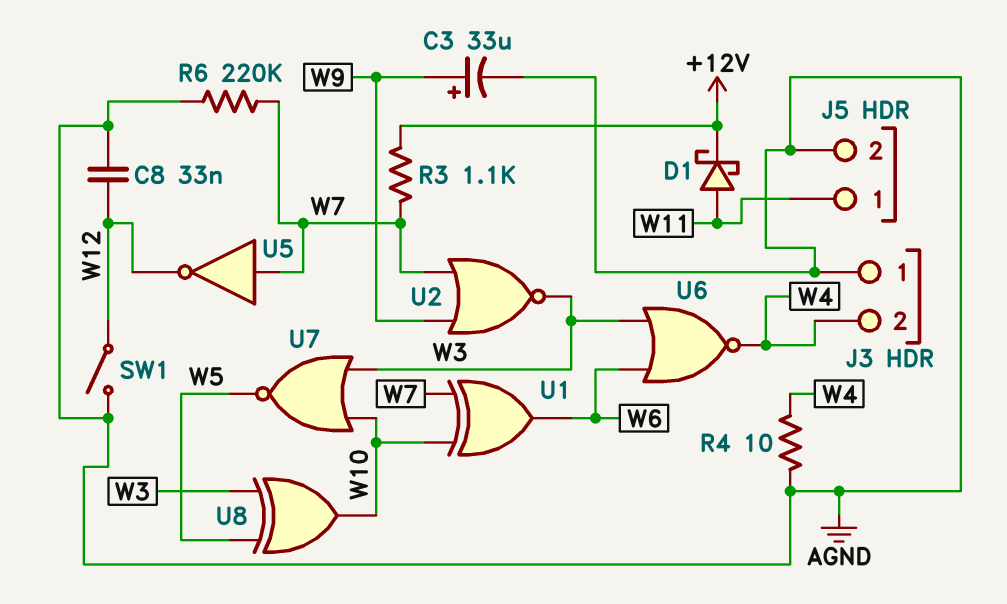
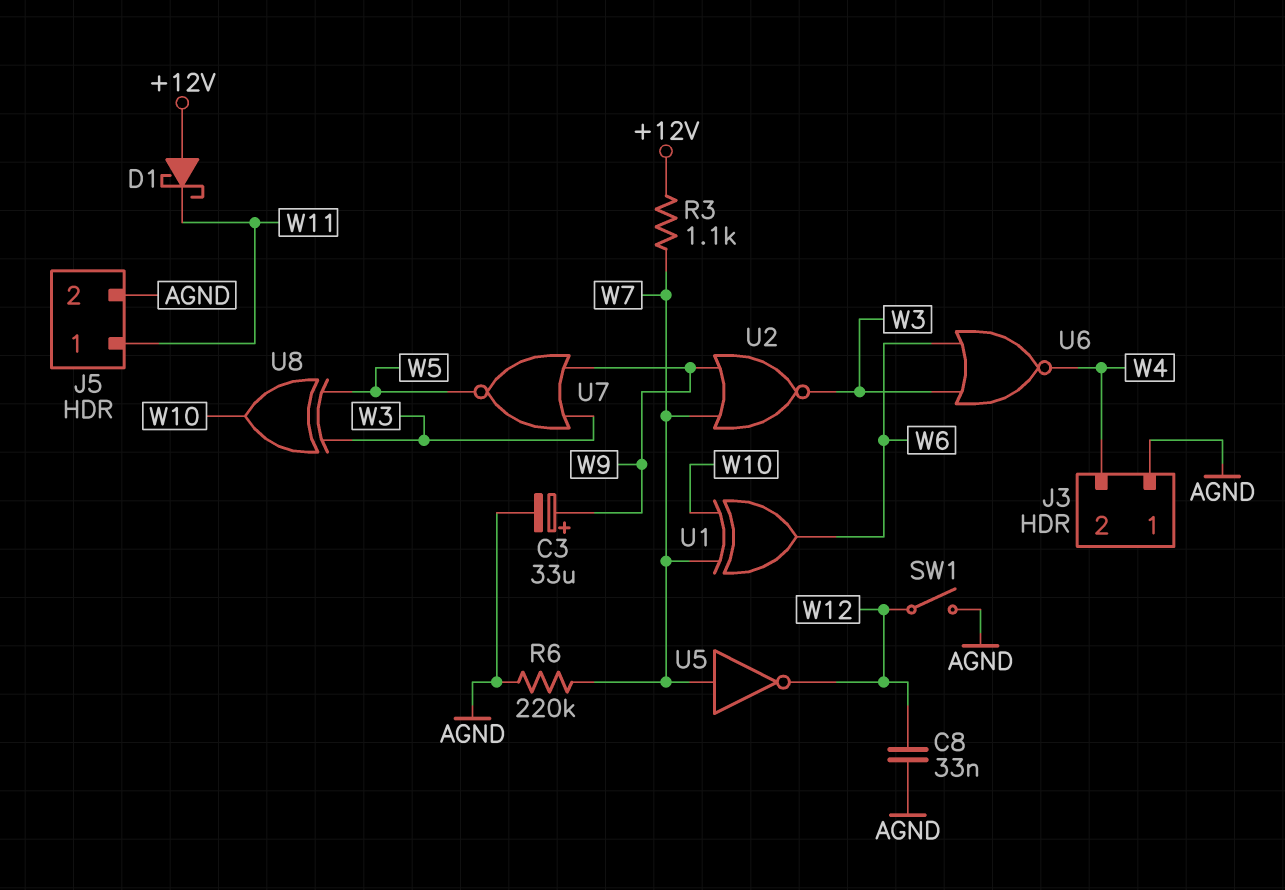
D1: schottky (A W11, K +12V) -> schottky (A +12V, K W11)
R4: 10 (AGND, W4) -> none
U7: NOR (in W3, in W10, out W5) -> NOR (in W3, in W9, out W5)

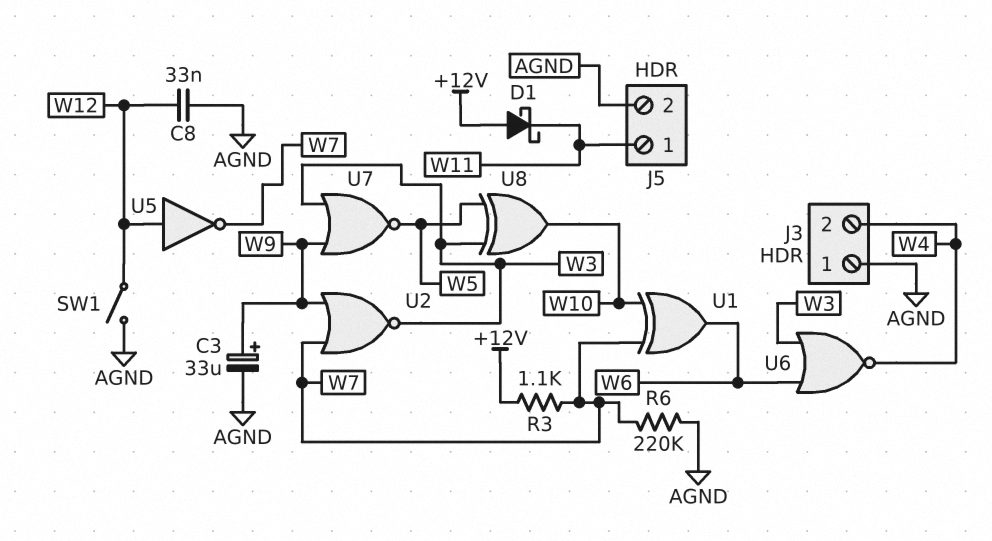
U5: NOT (in W7, out W12) -> NOT (in W12, out W7)

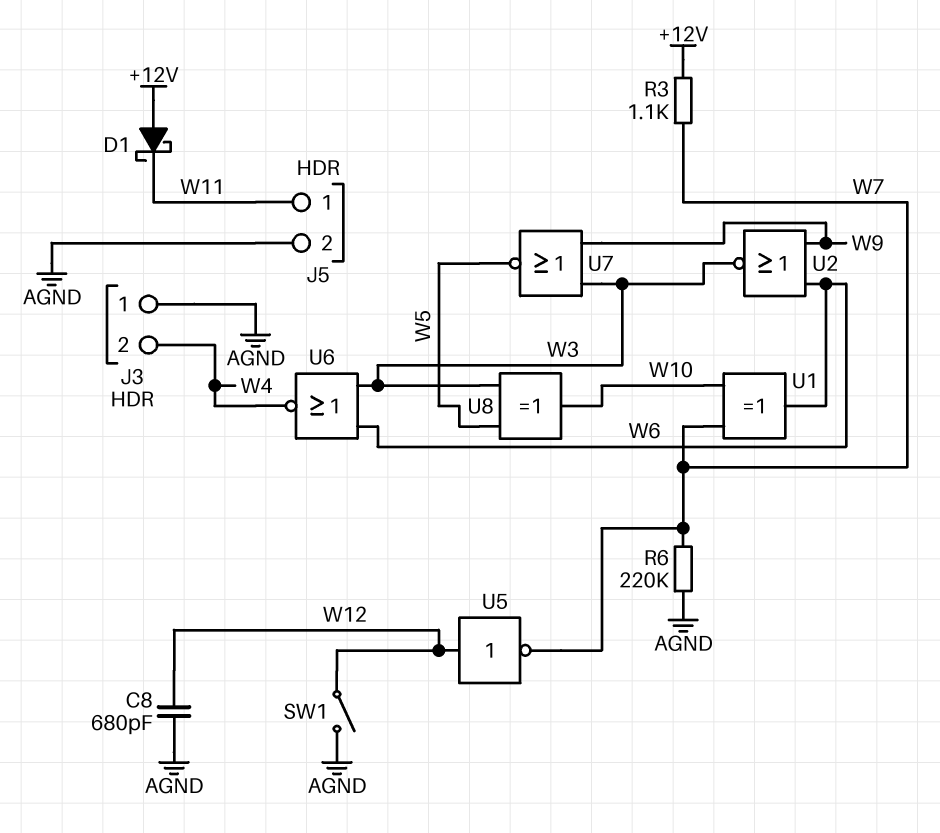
C3: 33uF (plus W9, minus AGND) -> none
C8: 33nF (AGND, W12) -> 680pF (AGND, W12)
U2: NOR (in W7, in W9, out W3) -> NOR (in W6, in W9, out W3)

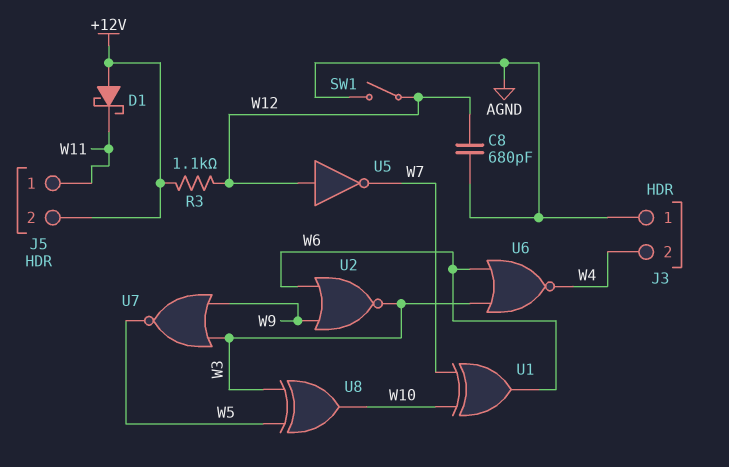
J5 pin 2: AGND -> +12V
R3: 1.1k (+12V, W7) -> 1.1k (+12V, W12)
R6: 220k (AGND, W7) -> none

